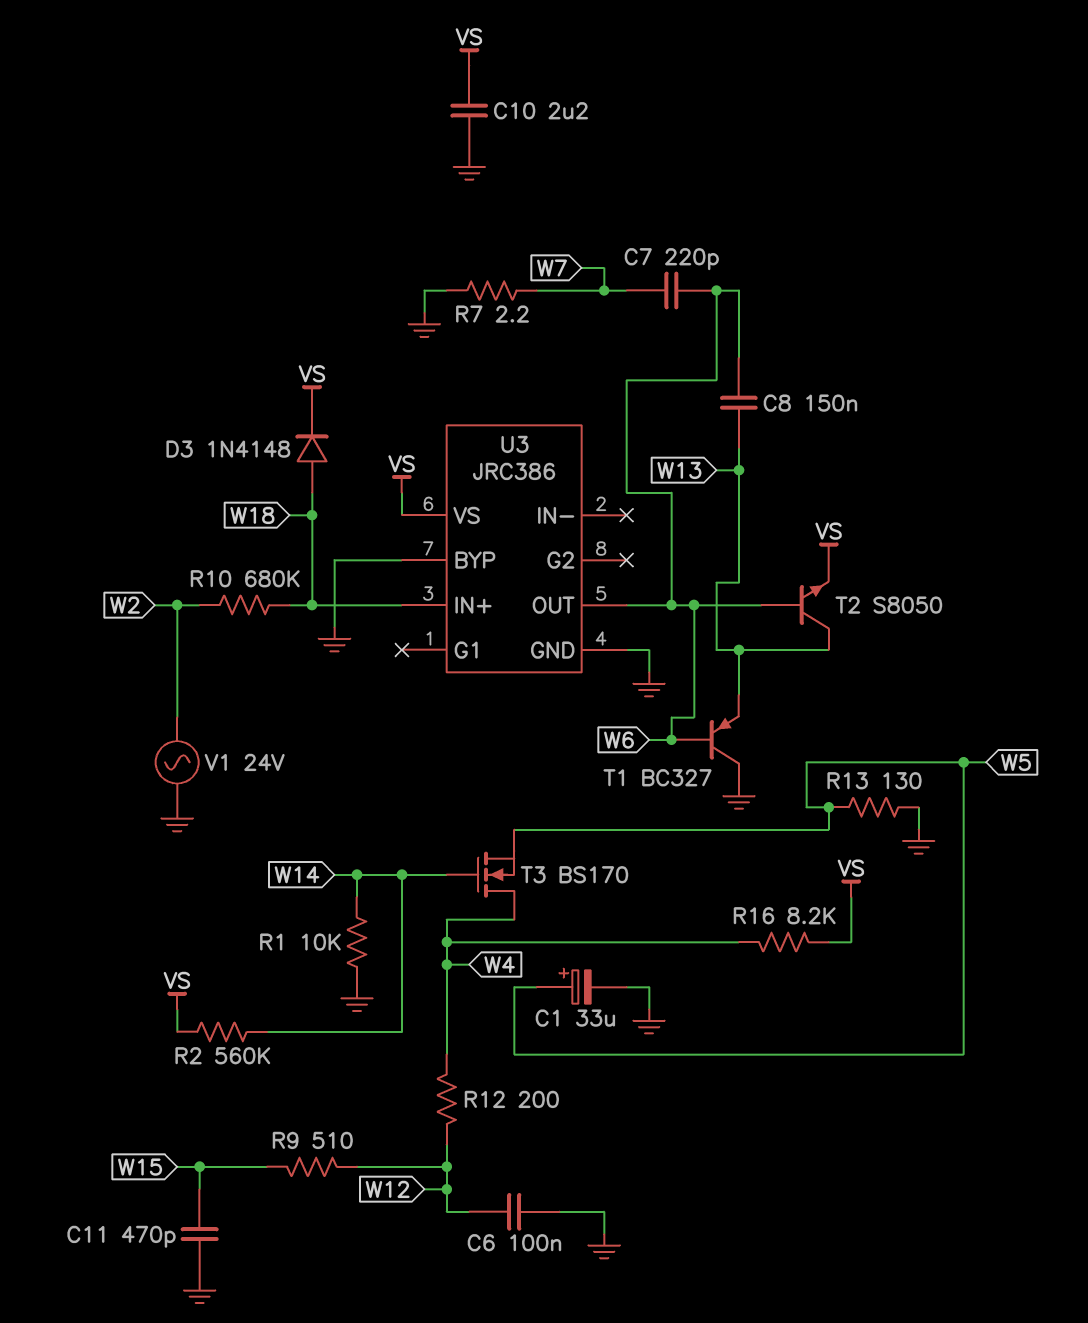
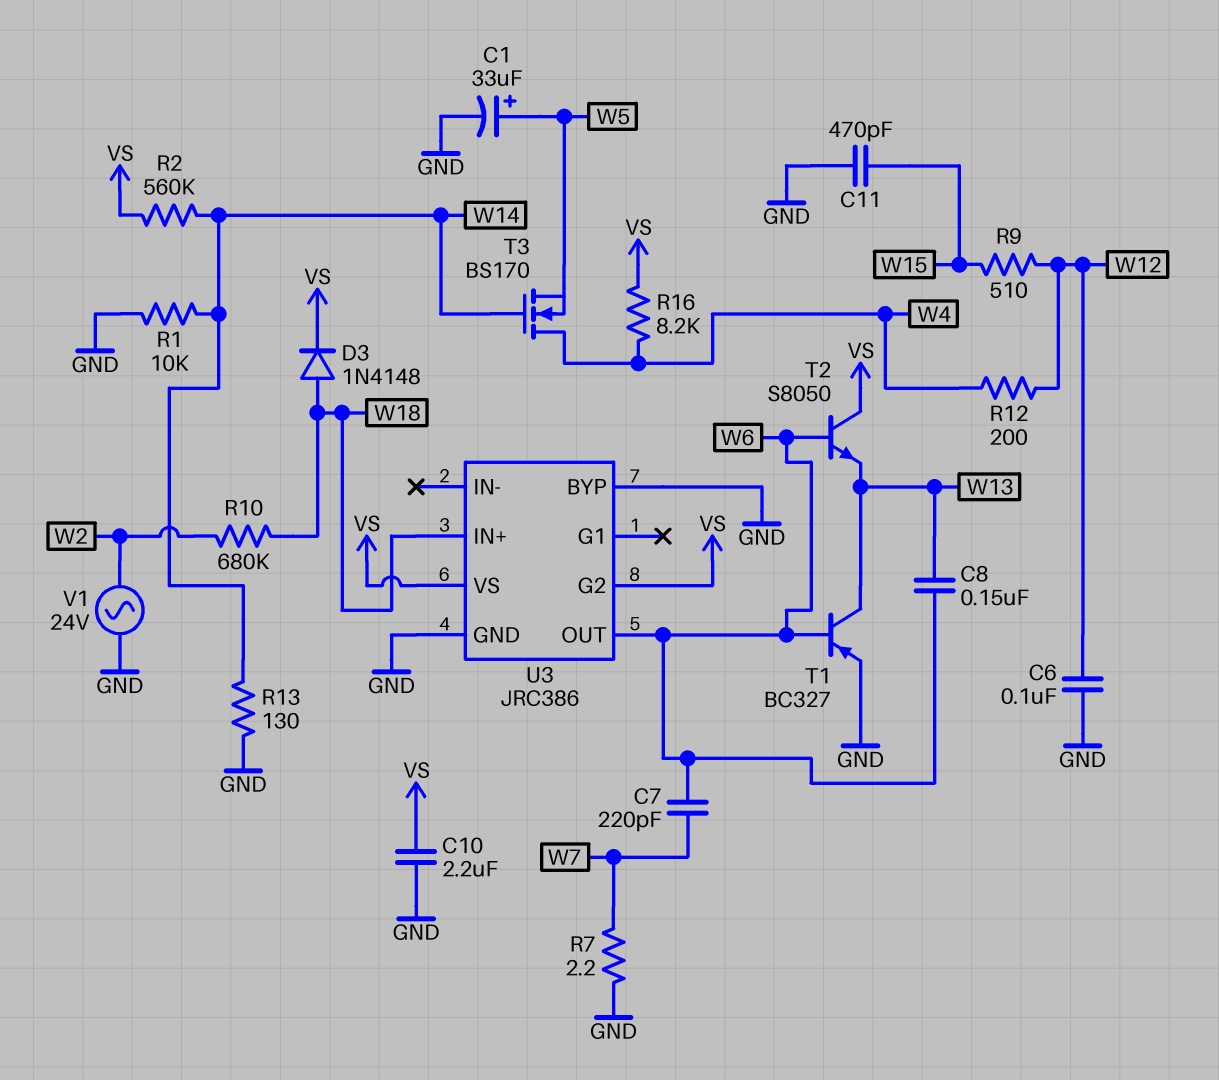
R13: 130 (GND, W5) -> 130 (GND, W14)
T1: PNP BC327 (B W6, C GND, E W13) -> PNP BC327 (B W6, C W13, E GND)
T2: NPN S8050 (B W6, C W13, E VS) -> NPN S8050 (B W6, C VS, E W13)
U3 pin G2: none -> VS

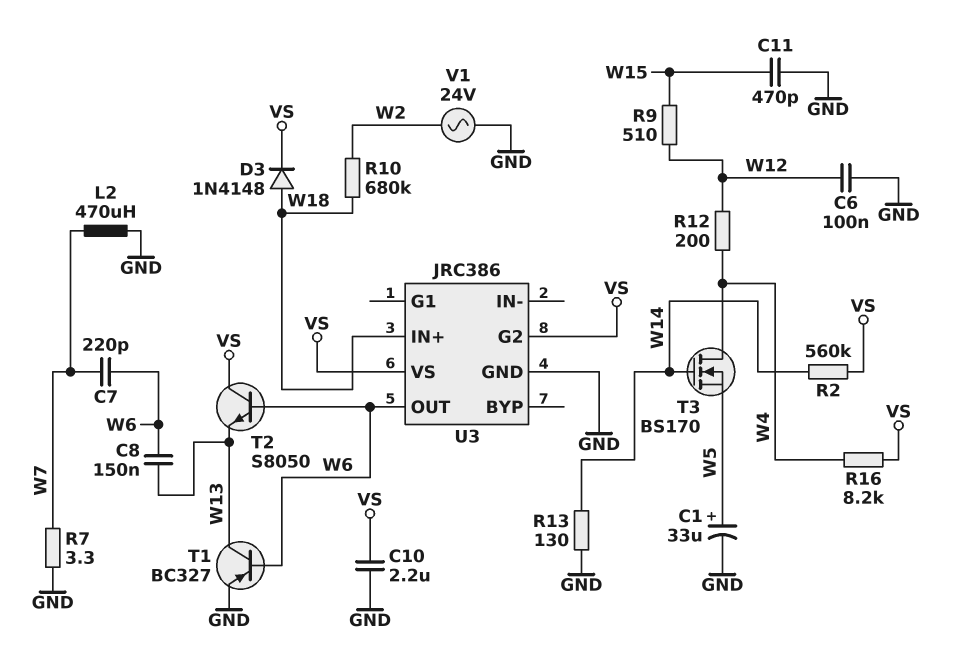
L2: none -> 470uH (GND, W7)
R1: 10k (GND, W14) -> none
R7: 2.2 (GND, W7) -> 3.3 (GND, W7)
U3 pin BYP: GND -> none

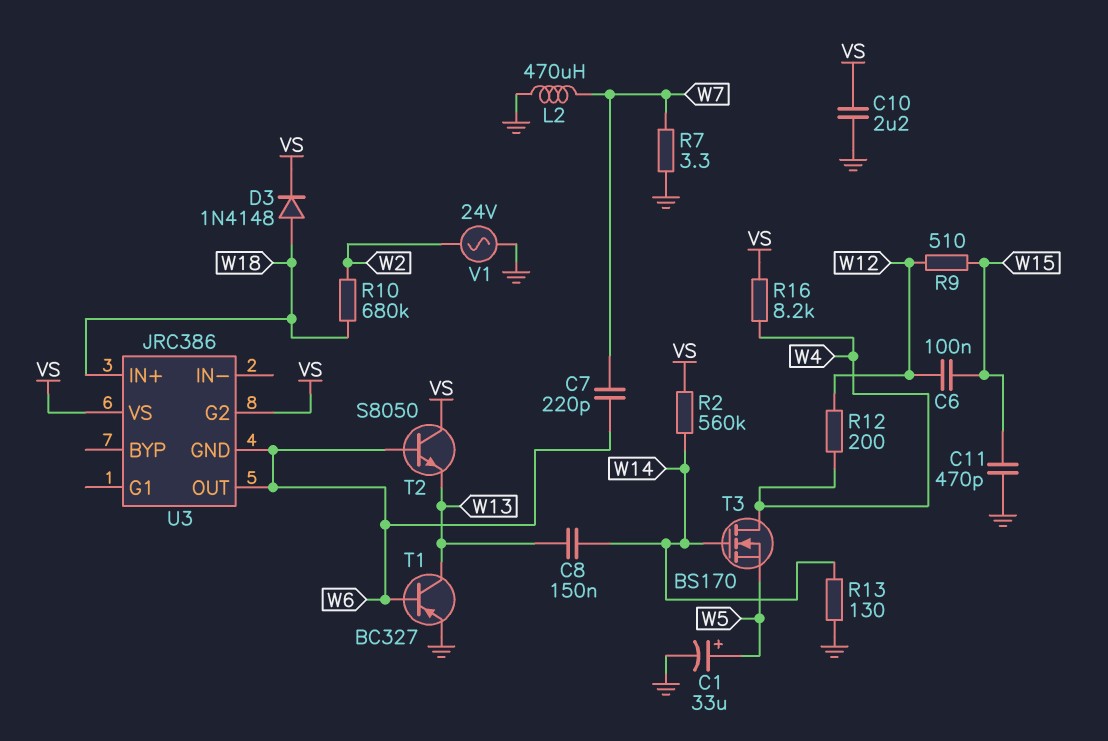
C6: 100nF (GND, W12) -> 100nF (W12, W15)
C8: 150nF (W6, W13) -> 150nF (W13, W14)
U3 pin GND: GND -> W6

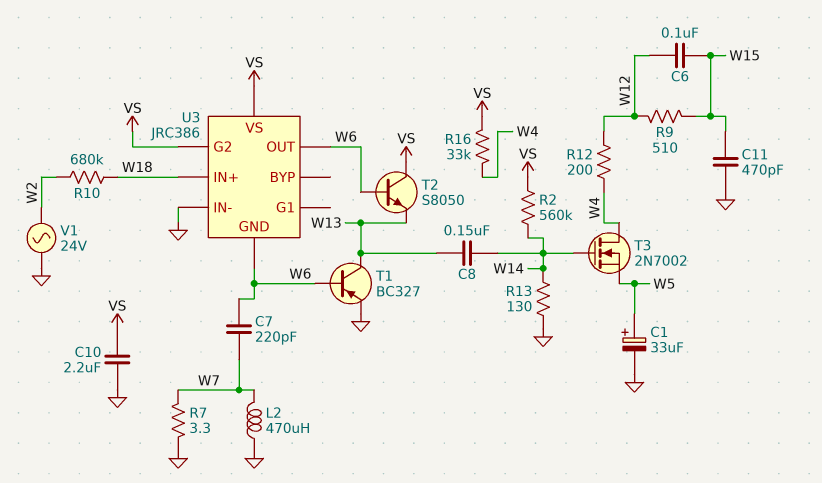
D3: diode 1N4148 (A W18, K VS) -> none
R16: 8.2k (VS, W4) -> 33k (VS, W4)
T3: NMOS BS170 (G W14, D W4, S W5) -> NMOS 2N7002 (G W14, D W4, S W5)
U3 pin IN-: none -> GND

